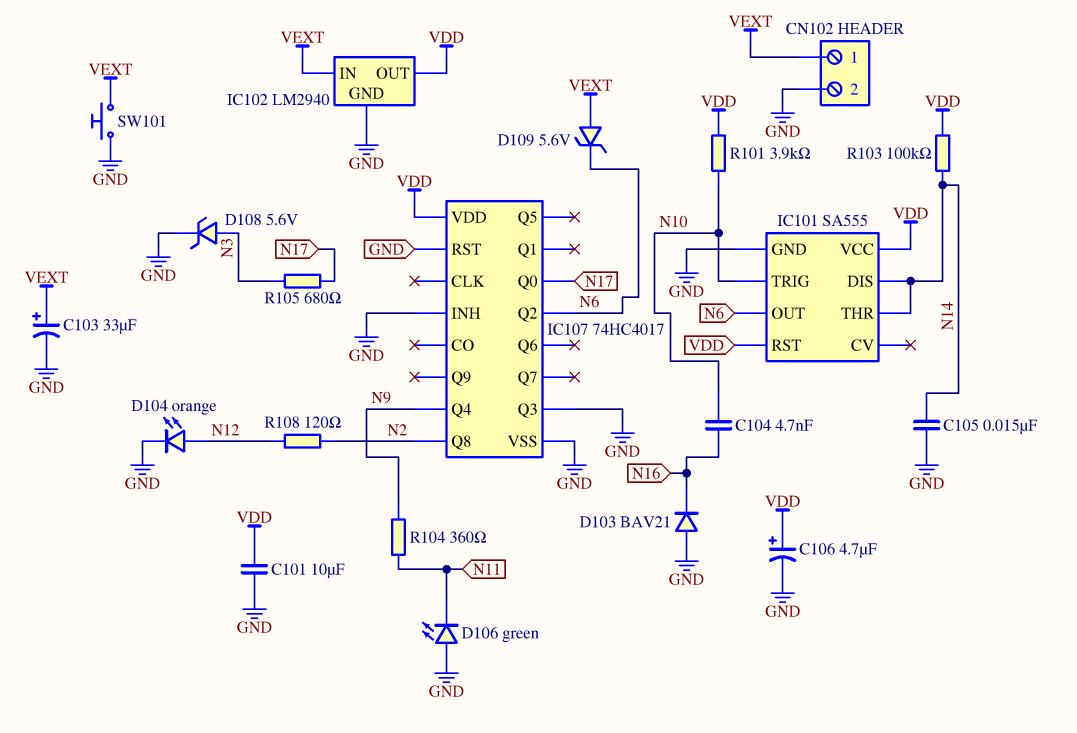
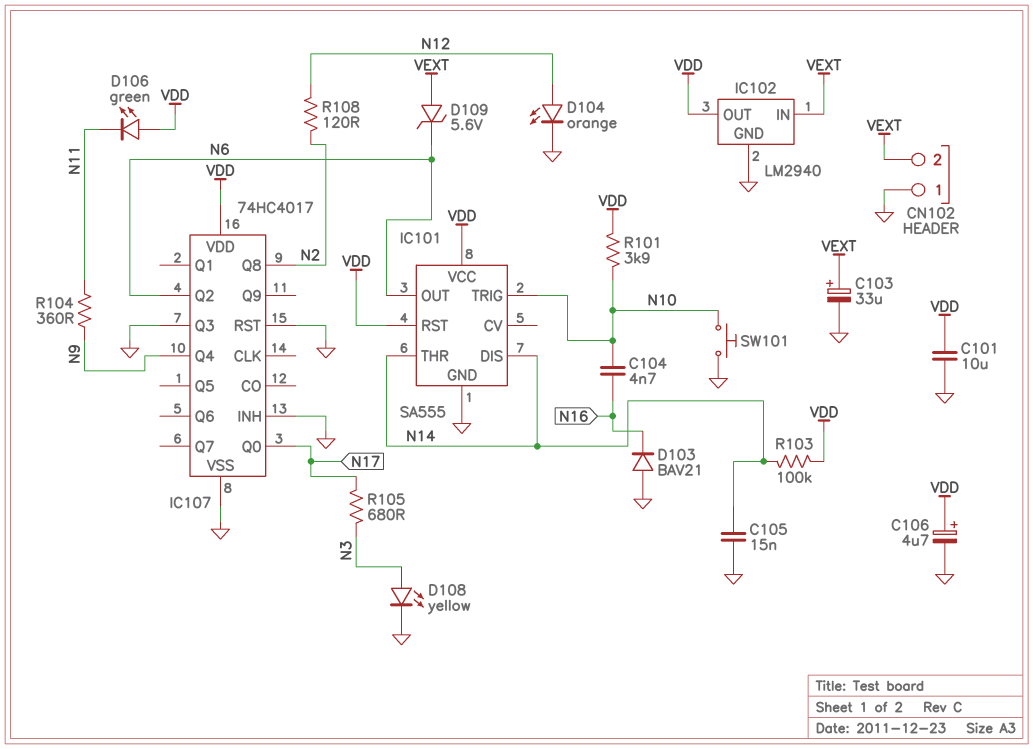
CN102 pin 1: VEXT -> GND
CN102 pin 2: GND -> VEXT
D106: LED green (A GND, K N11) -> LED green (A VDD, K N11)
D108: zener 5.6V (A N3, K GND) -> LED yellow (A N3, K GND)
SW101: button (GND, VEXT) -> button (GND, N10)

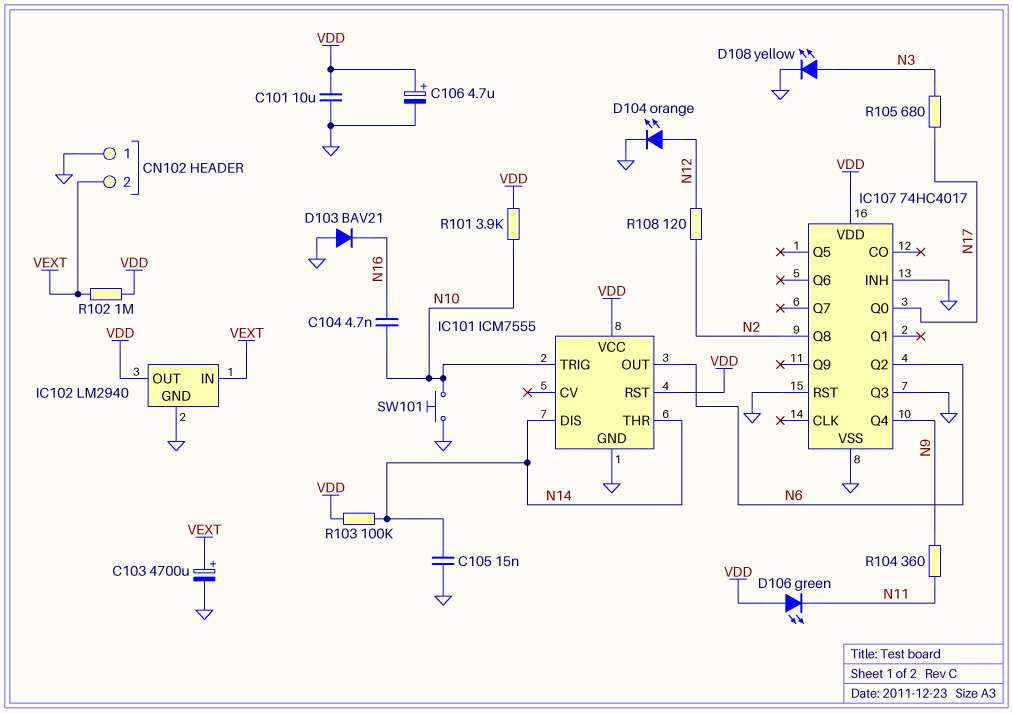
C103: 33uF (plus VEXT, minus GND) -> 4700uF (plus VEXT, minus GND)
D109: zener 5.6V (A VEXT, K N6) -> none
IC101: SA555 -> ICM7555
R102: none -> 1M (VDD, VEXT)

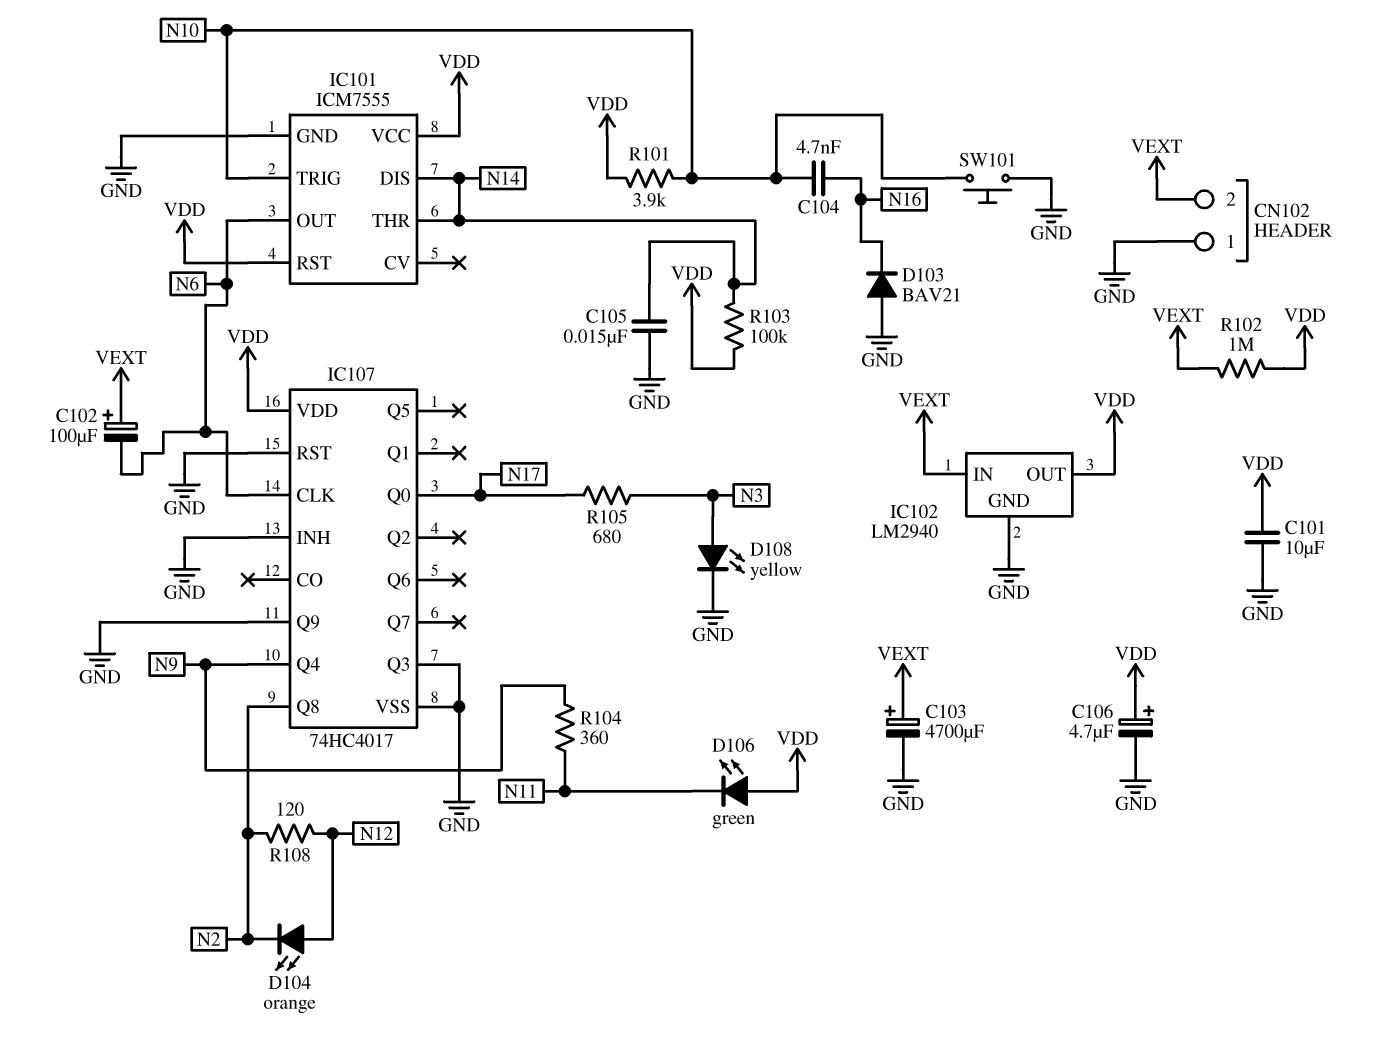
C102: none -> 100uF (plus VEXT, minus N6)
D104: LED orange (A N12, K GND) -> LED orange (A N12, K N2)
IC107 pin CLK: none -> N6
IC107 pin Q2: N6 -> none
IC107 pin Q9: none -> GND

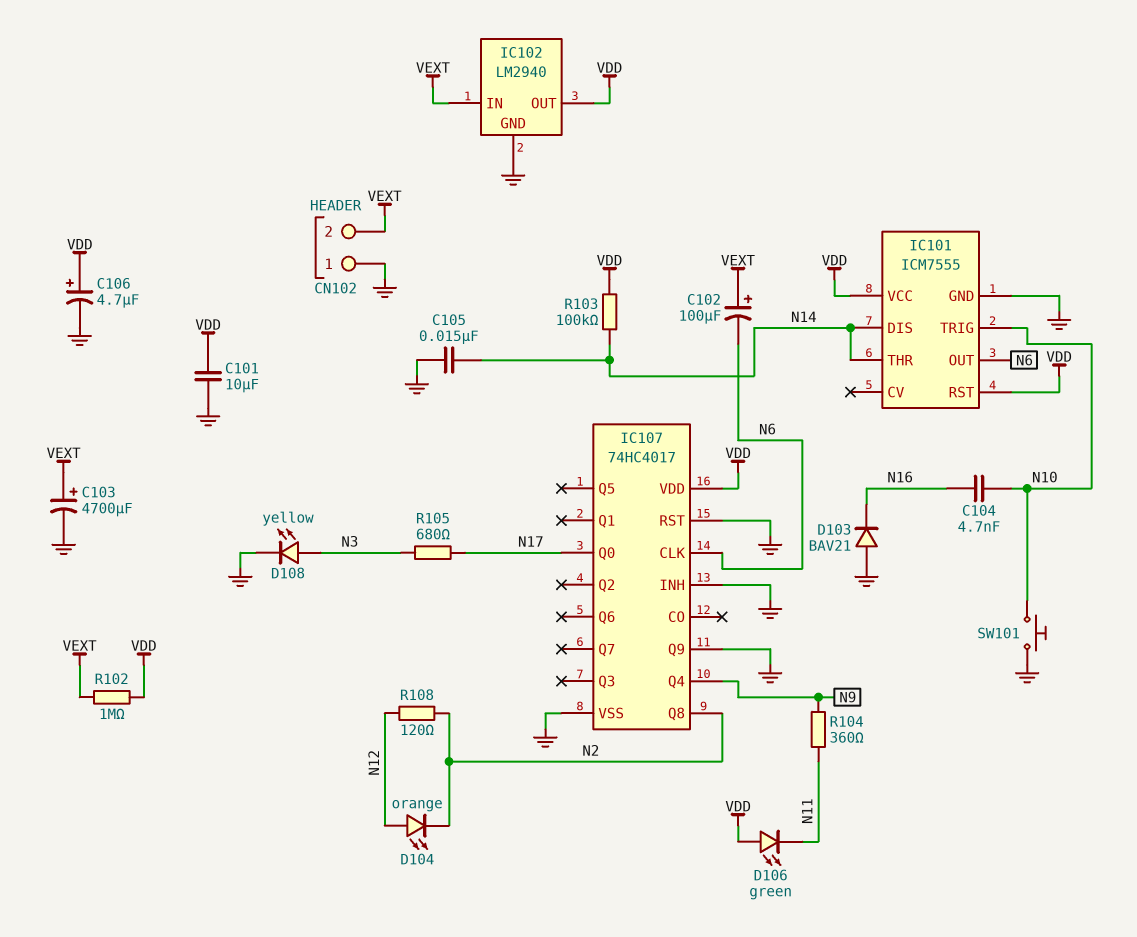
IC107 pin Q3: GND -> none
R101: 3.9k (N10, VDD) -> none

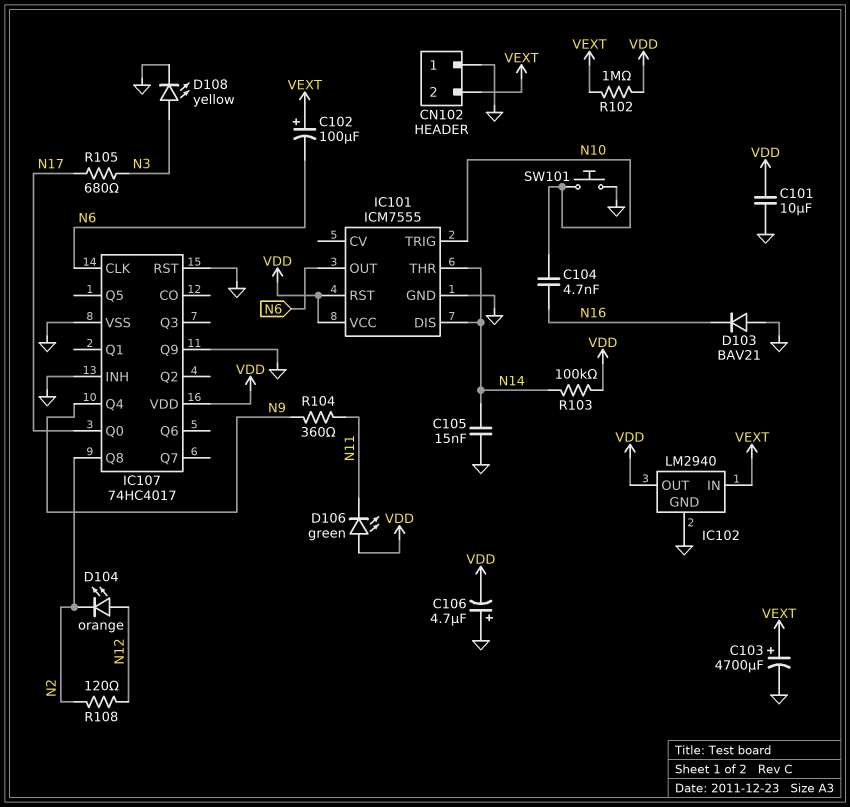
C106: 4.7uF (plus VDD, minus GND) -> 4.7uF (plus GND, minus VDD)

